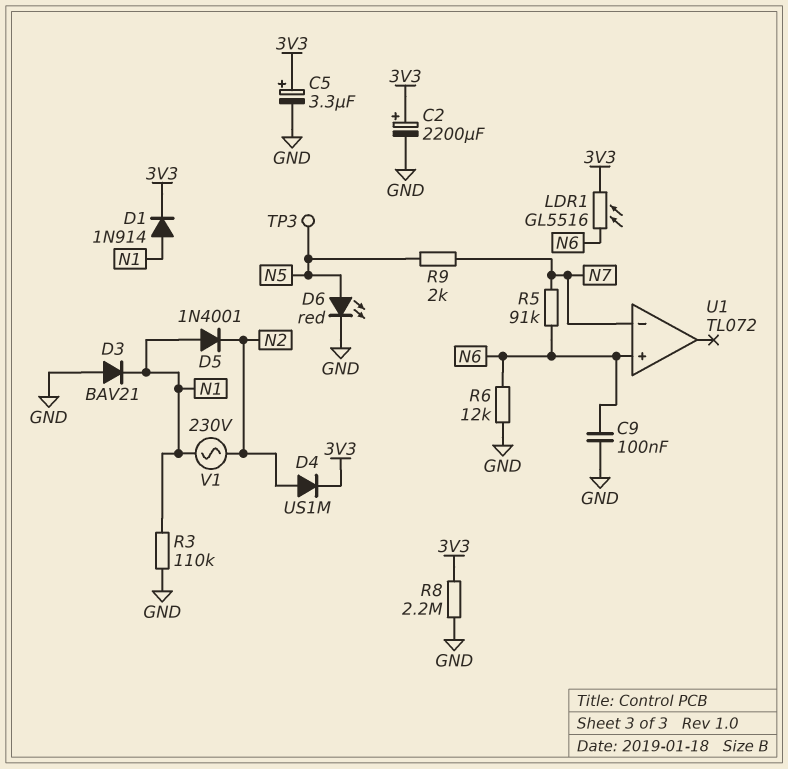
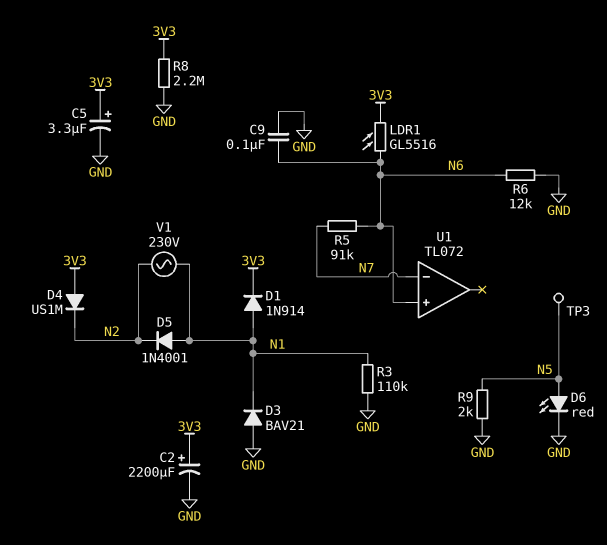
D4: diode US1M (A N2, K 3V3) -> diode US1M (A 3V3, K N2)
R9: 2k (N5, N7) -> 2k (GND, N5)

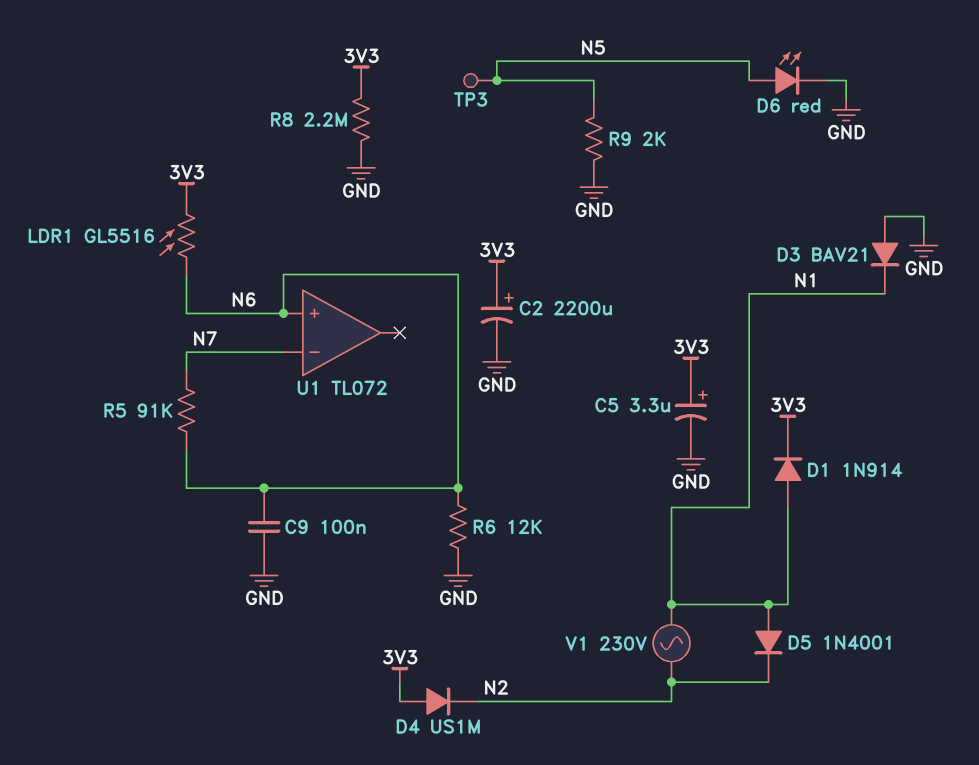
R3: 110k (GND, N1) -> none

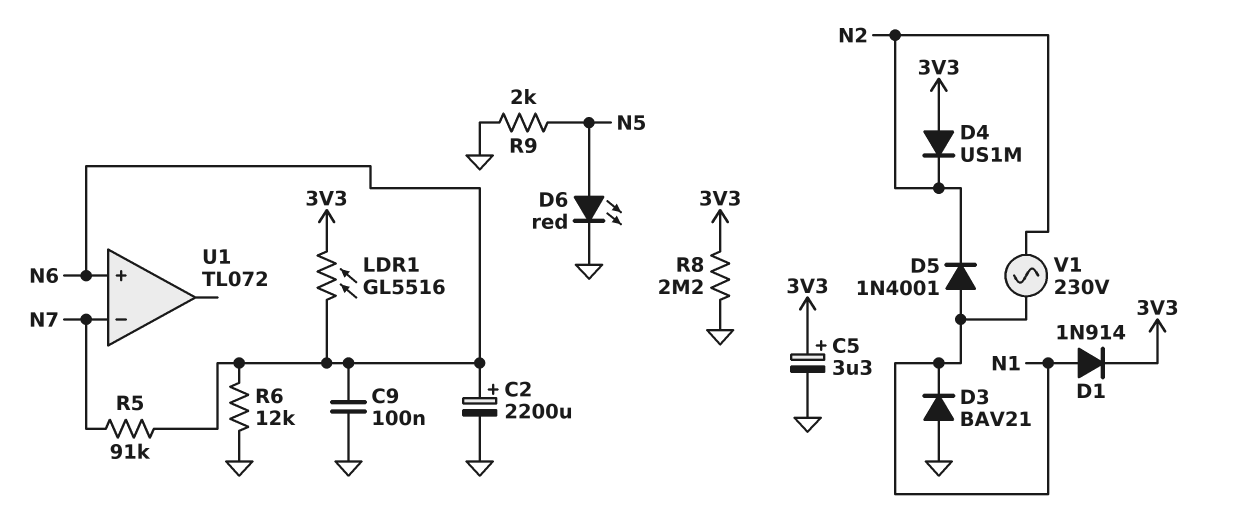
C2: 2200uF (plus 3V3, minus GND) -> 2200uF (plus N6, minus GND)
TP3: test point (N5) -> none

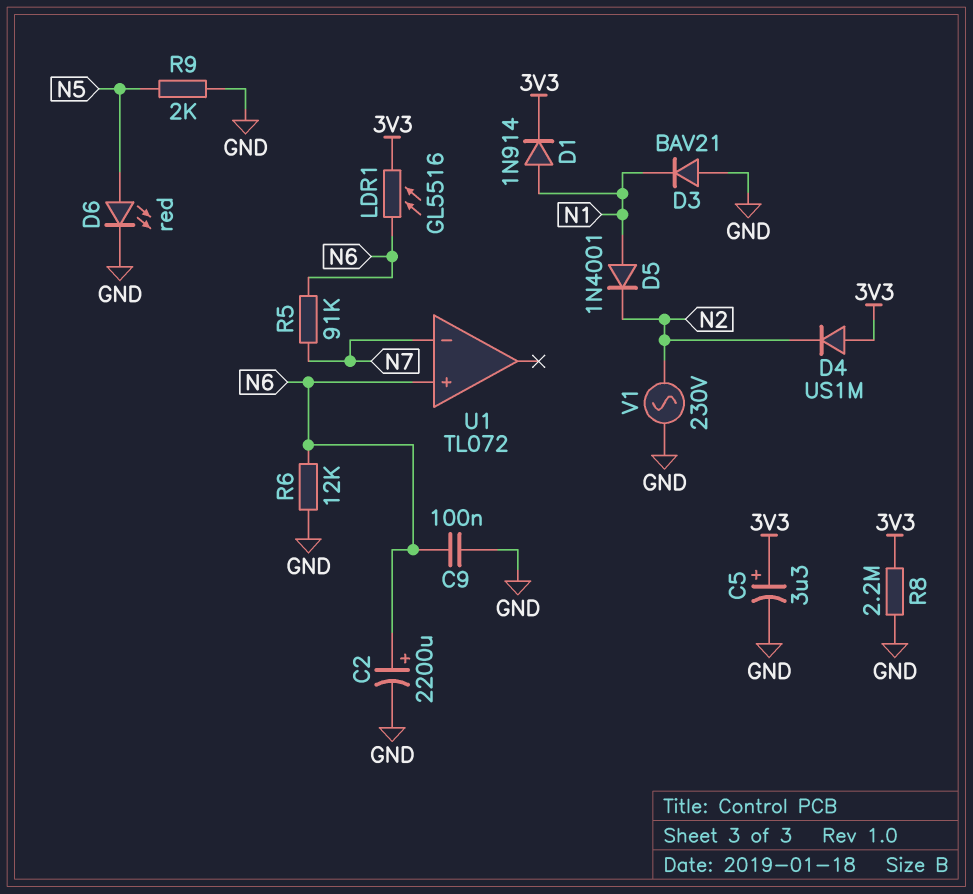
V1: AC 230V (N1, N2) -> AC 230V (GND, N2)

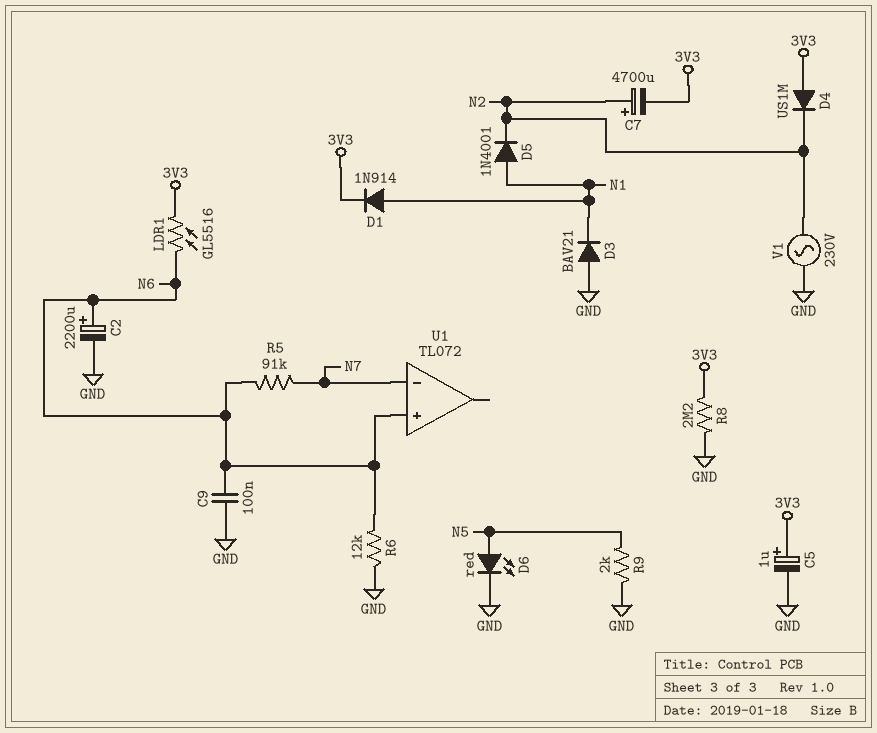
C5: 3.3uF (plus 3V3, minus GND) -> 1uF (plus 3V3, minus GND)
C7: none -> 4700uF (plus N2, minus 3V3)

